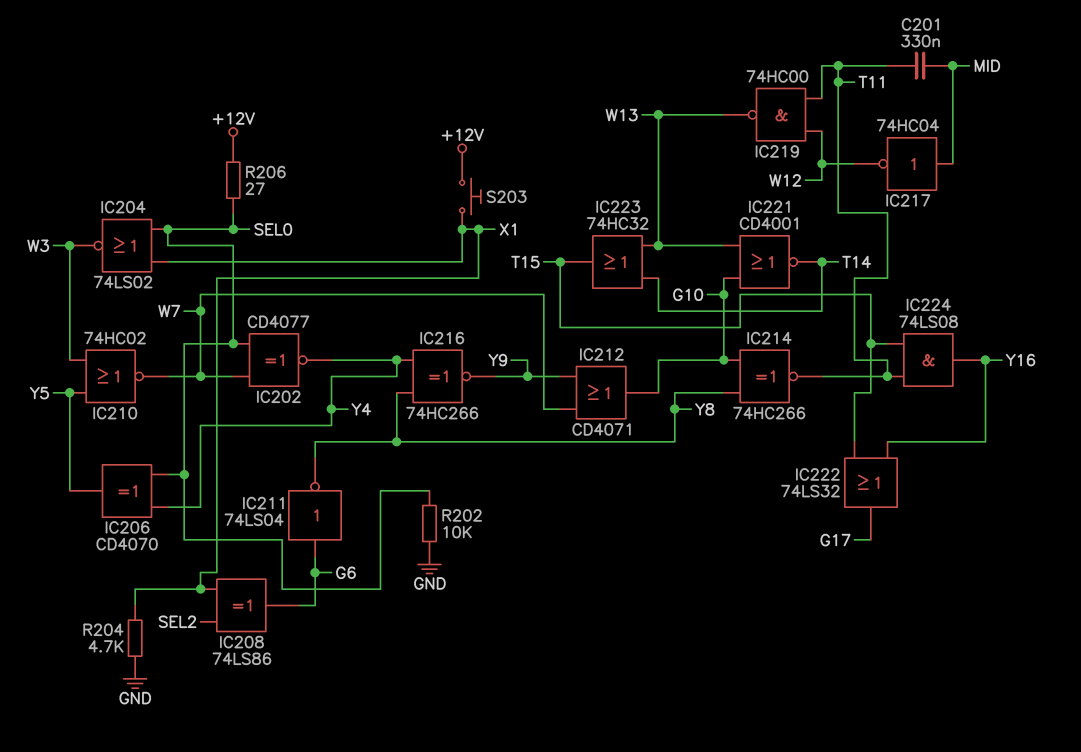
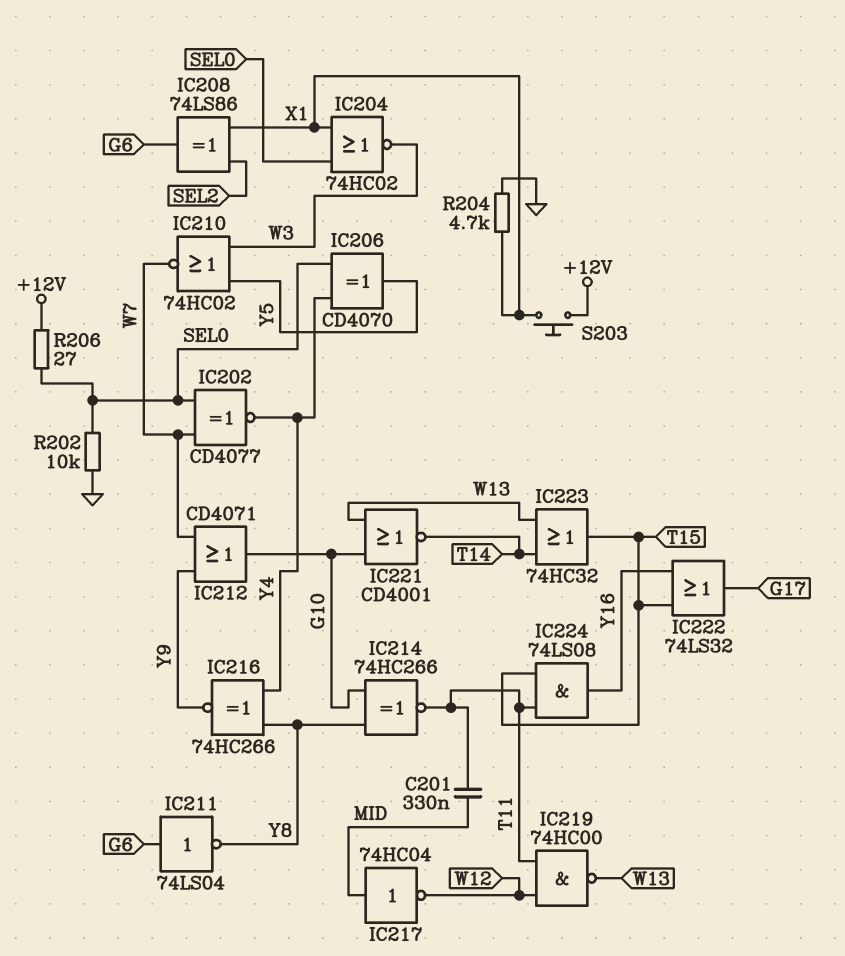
IC204: NOR 74LS02 (in SEL0, in X1, out W3) -> NOR 74HC02 (in SEL0, in X1, out W3)

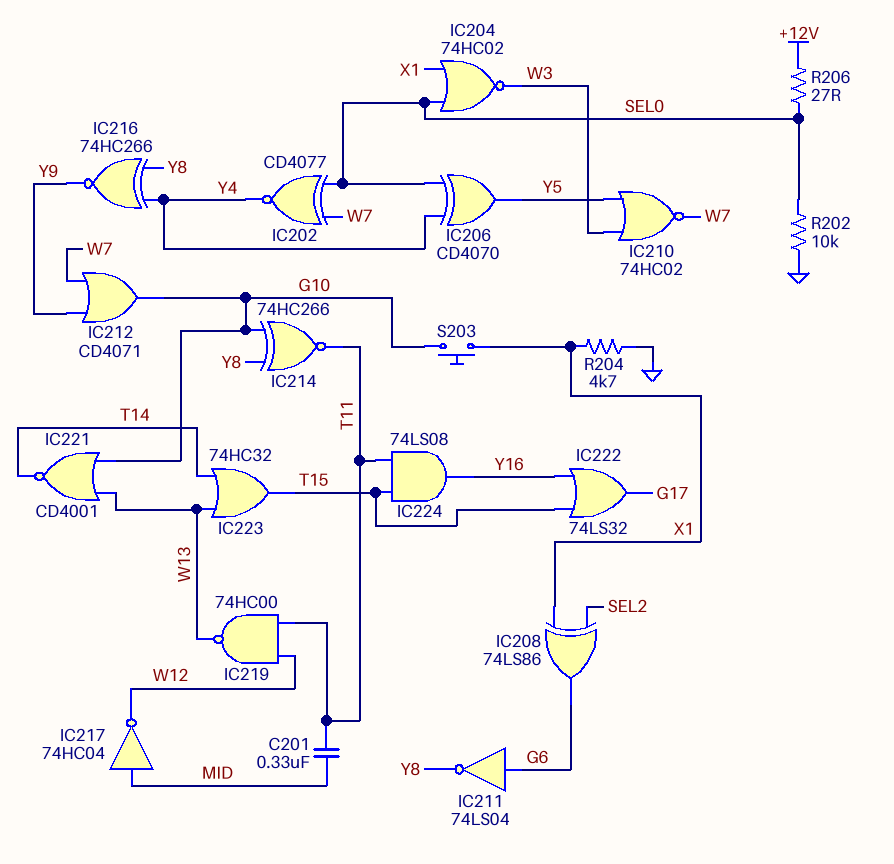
S203: button (+12V, X1) -> button (G10, X1)

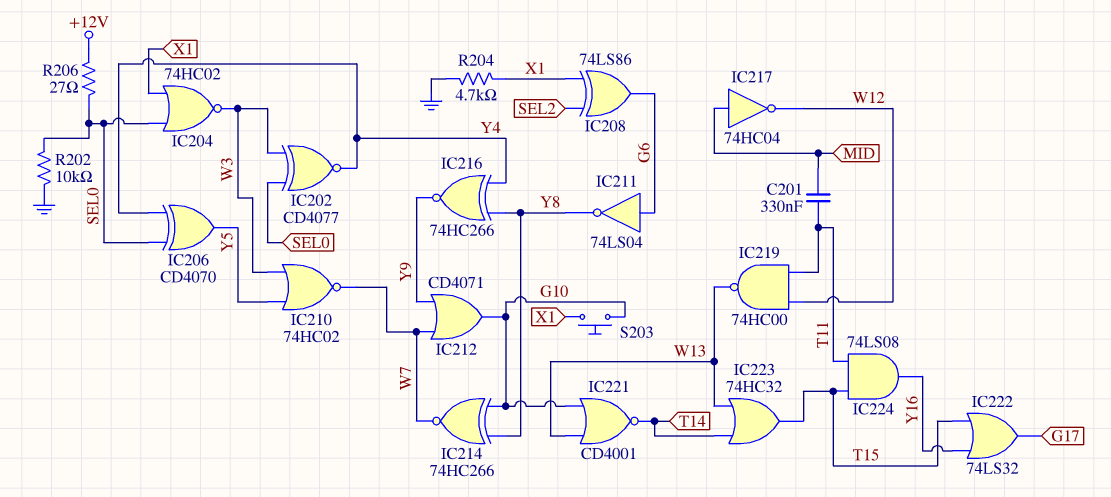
IC202: XNOR CD4077 (in SEL0, in W7, out Y4) -> XNOR CD4077 (in SEL0, in W3, out Y4)
IC214: XNOR 74HC266 (in G10, in Y8, out T11) -> XNOR 74HC266 (in G10, in Y8, out W7)

